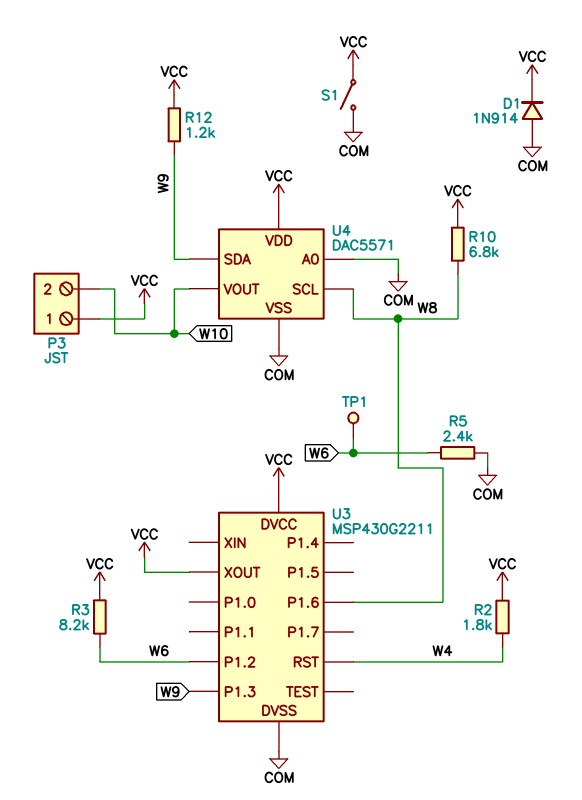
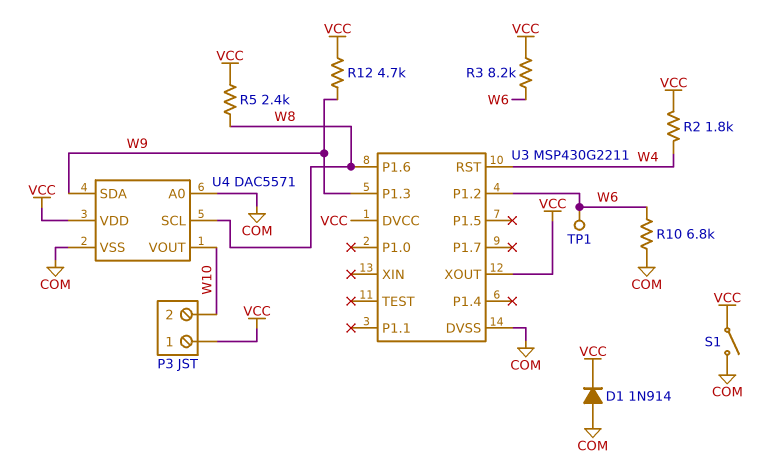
R5: 2.4k (COM, W6) -> 2.4k (VCC, W8)
R10: 6.8k (VCC, W8) -> 6.8k (COM, W6)
R12: 1.2k (VCC, W9) -> 4.7k (VCC, W9)

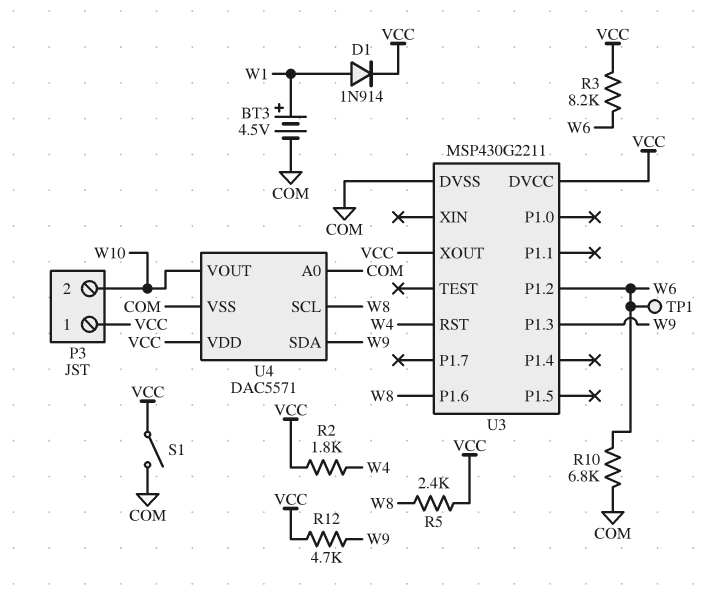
BT3: none -> 4.5V (plus W1, minus COM)
D1: diode 1N914 (A COM, K VCC) -> diode 1N914 (A W1, K VCC)

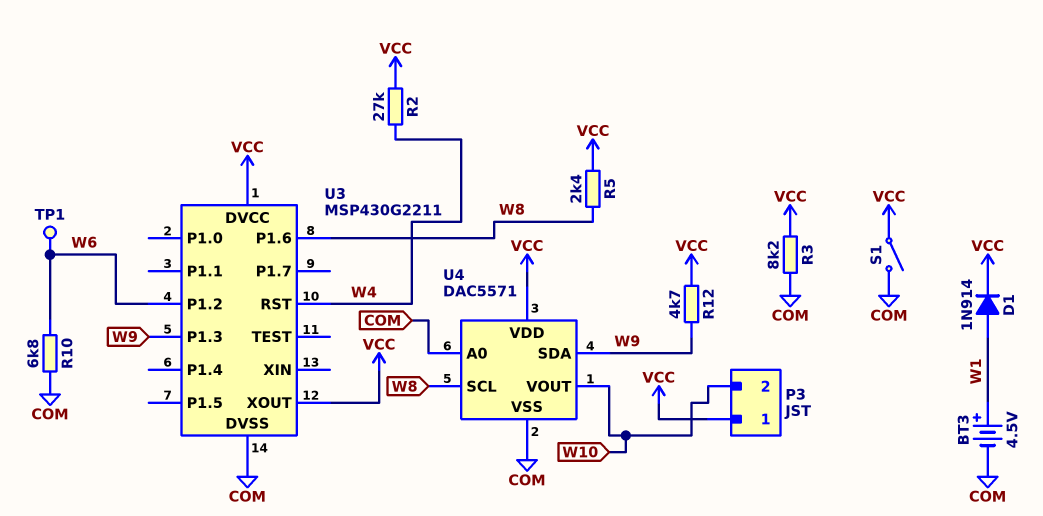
R2: 1.8k (VCC, W4) -> 27k (VCC, W4)
R3: 8.2k (VCC, W6) -> 8.2k (COM, VCC)

